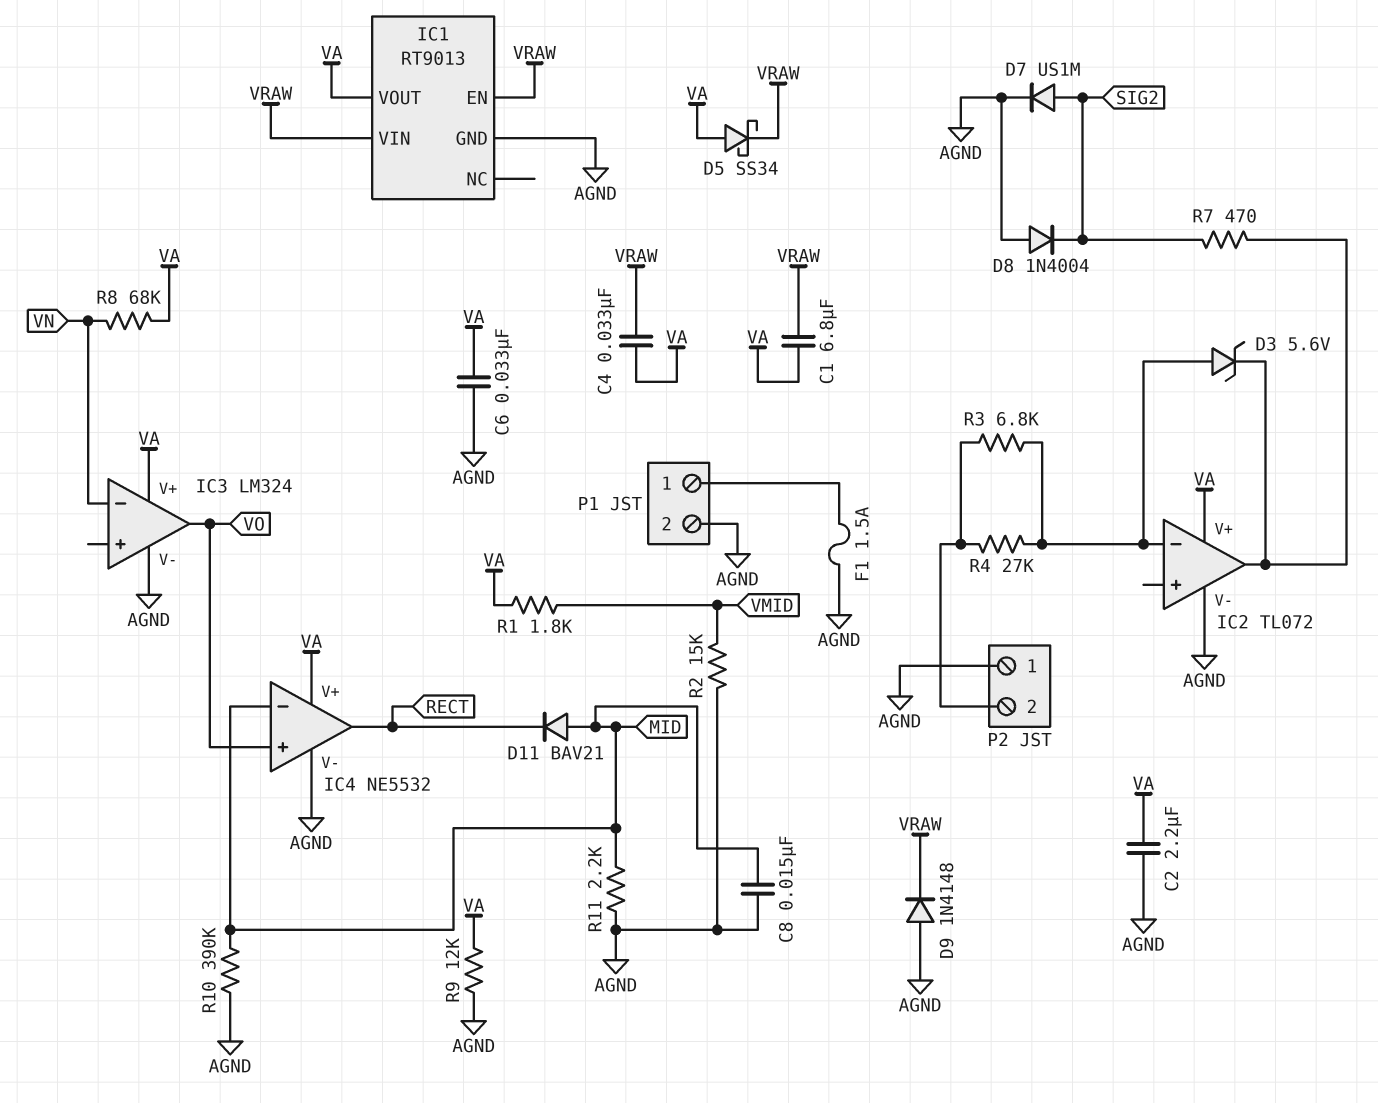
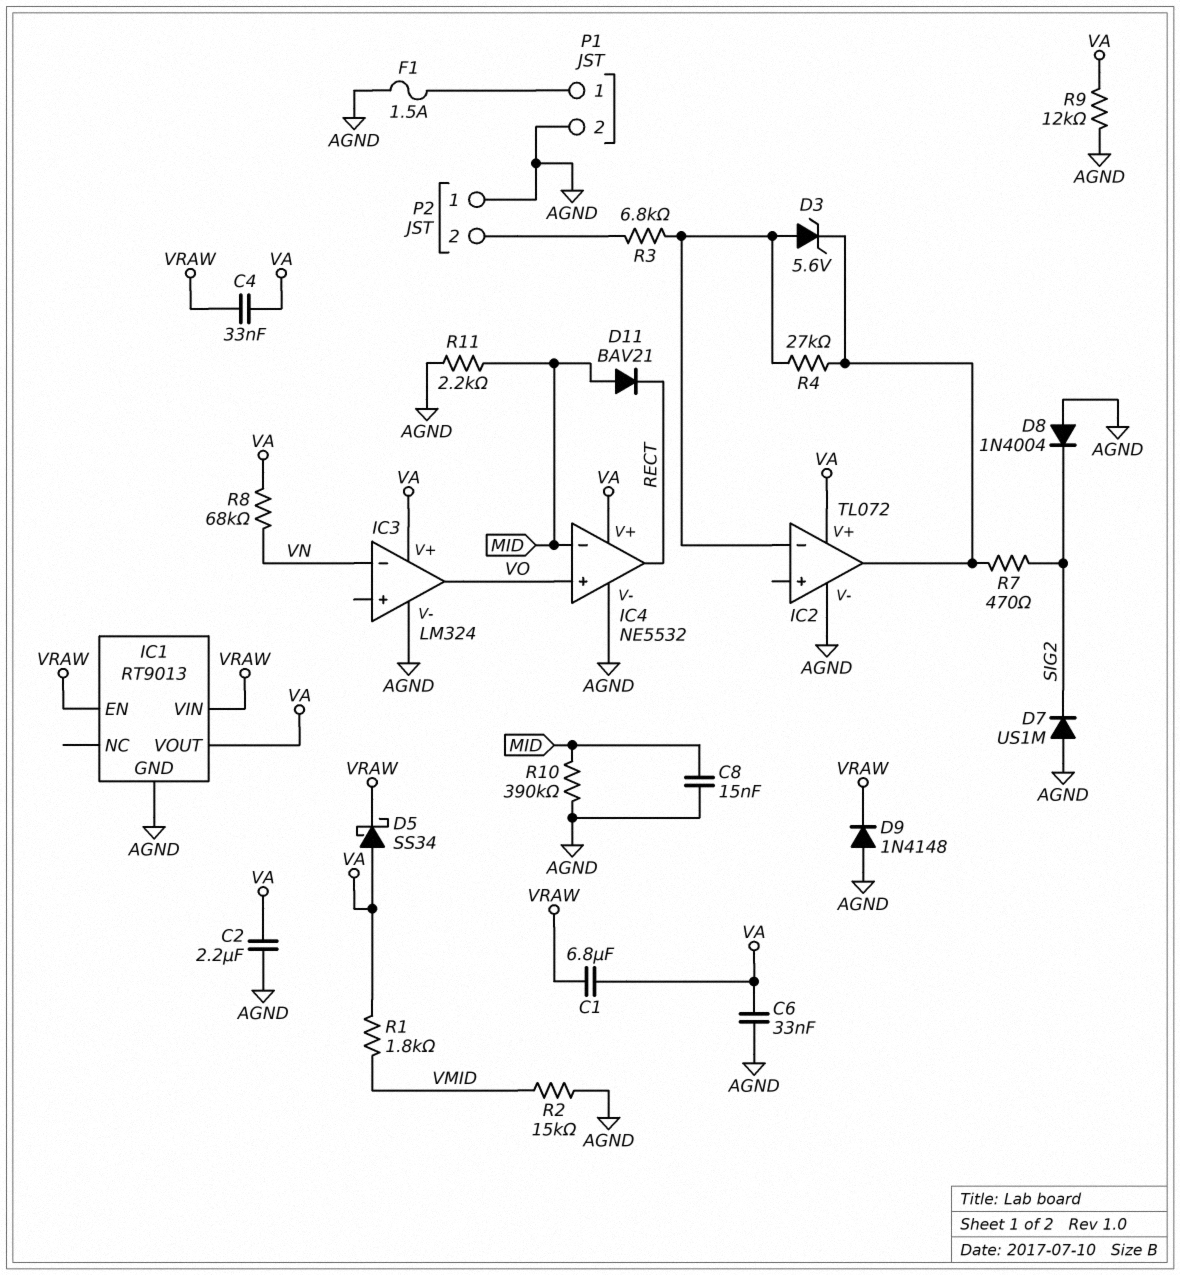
D7: diode US1M (A SIG2, K AGND) -> diode US1M (A AGND, K SIG2)
R4: 27k (IC2/in-, P2/2) -> 27k (IC2/in-, IC2/out)

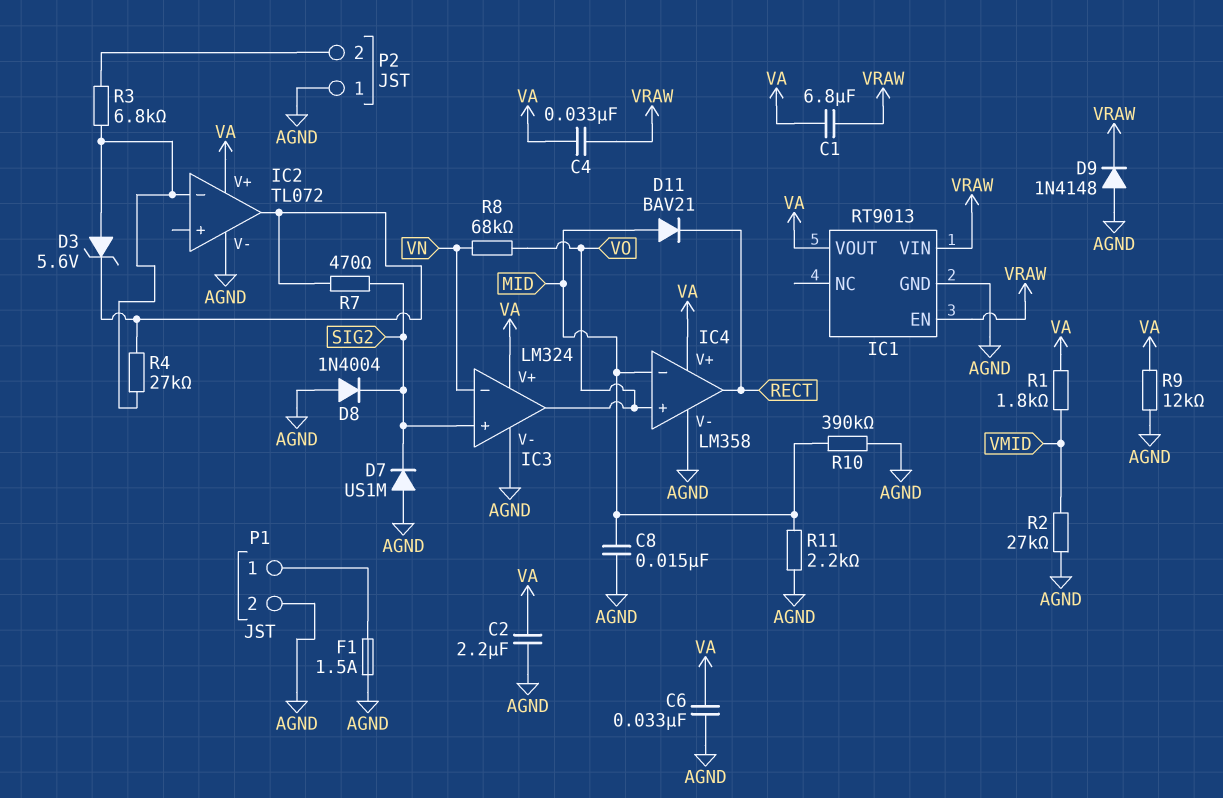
D5: schottky SS34 (A VA, K VRAW) -> none
IC3 pin in+: none -> SIG2
IC4: NE5532 -> LM358
R2: 15k (AGND, VMID) -> 27k (AGND, VMID)
R8: 68k (VA, VN) -> 68k (VN, VO)

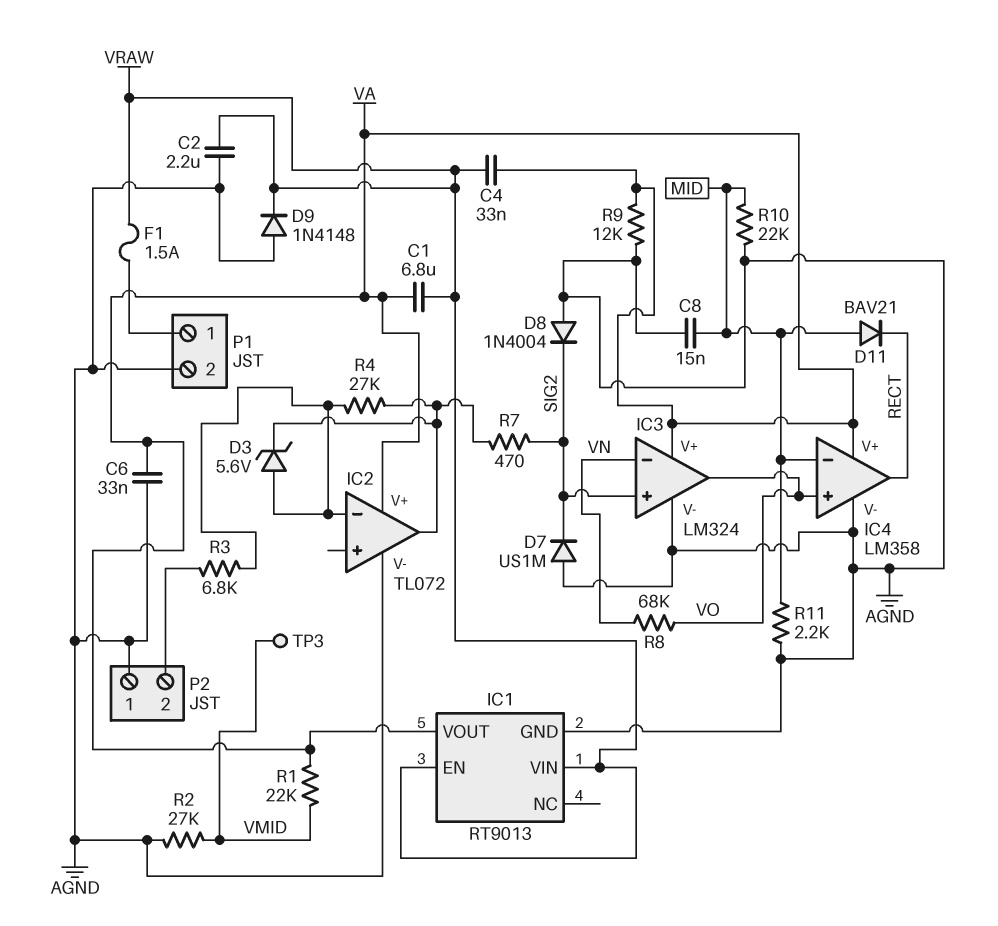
C2: 2.2uF (AGND, VA) -> 2.2uF (AGND, VRAW)
F1: 1.5A (AGND, P1/1) -> 1.5A (P1/1, VRAW)
R1: 1.8k (VA, VMID) -> 22k (VA, VMID)
R10: 390k (AGND, MID) -> 22k (AGND, MID)
TP3: none -> test point (VMID)

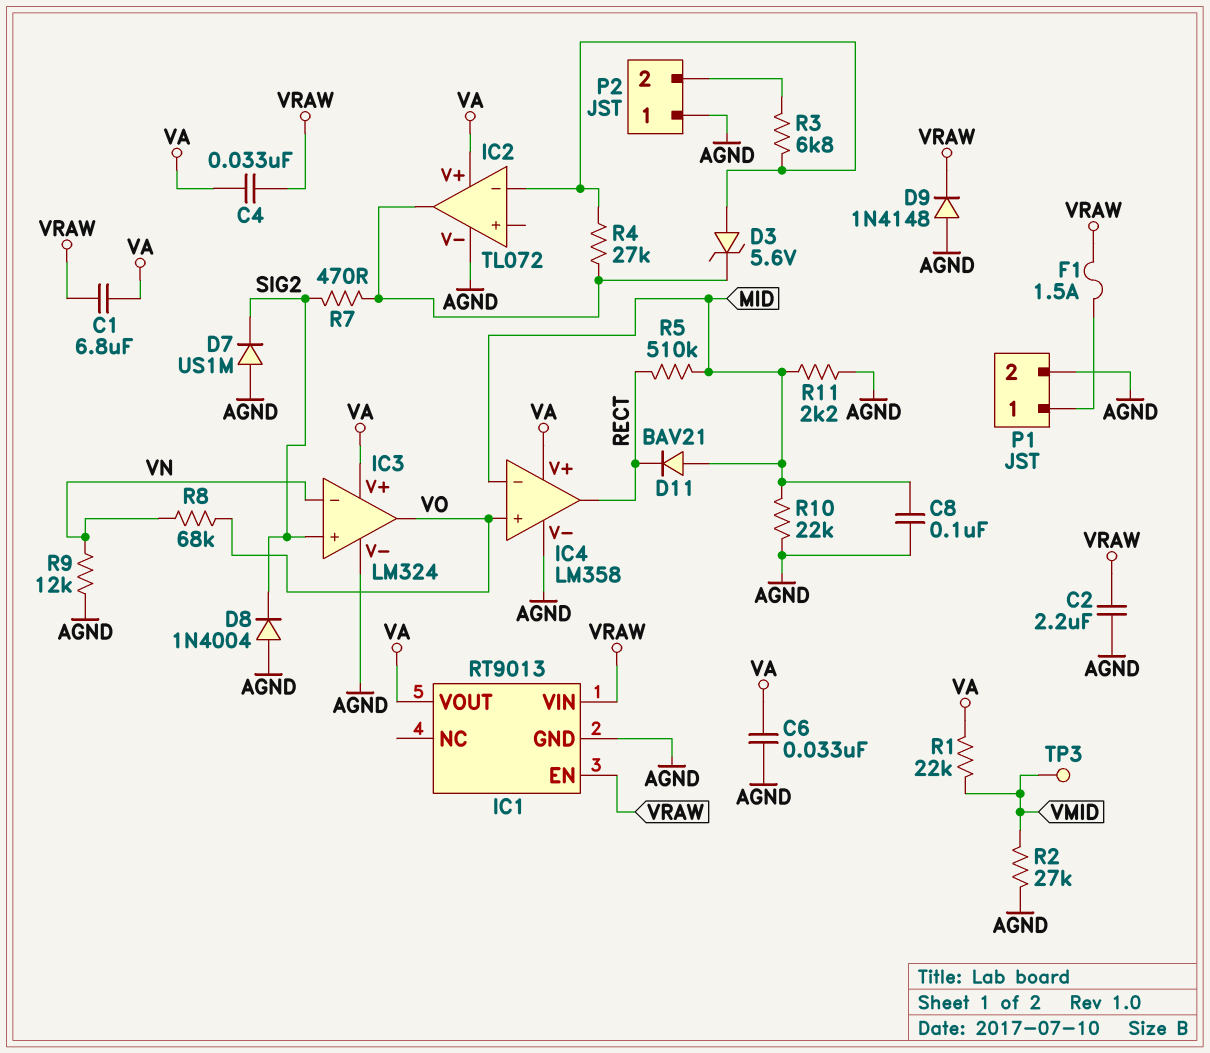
C8: 15nF (AGND, MID) -> 100nF (AGND, MID)
R5: none -> 510k (MID, RECT)
R9: 12k (AGND, VA) -> 12k (AGND, VN)

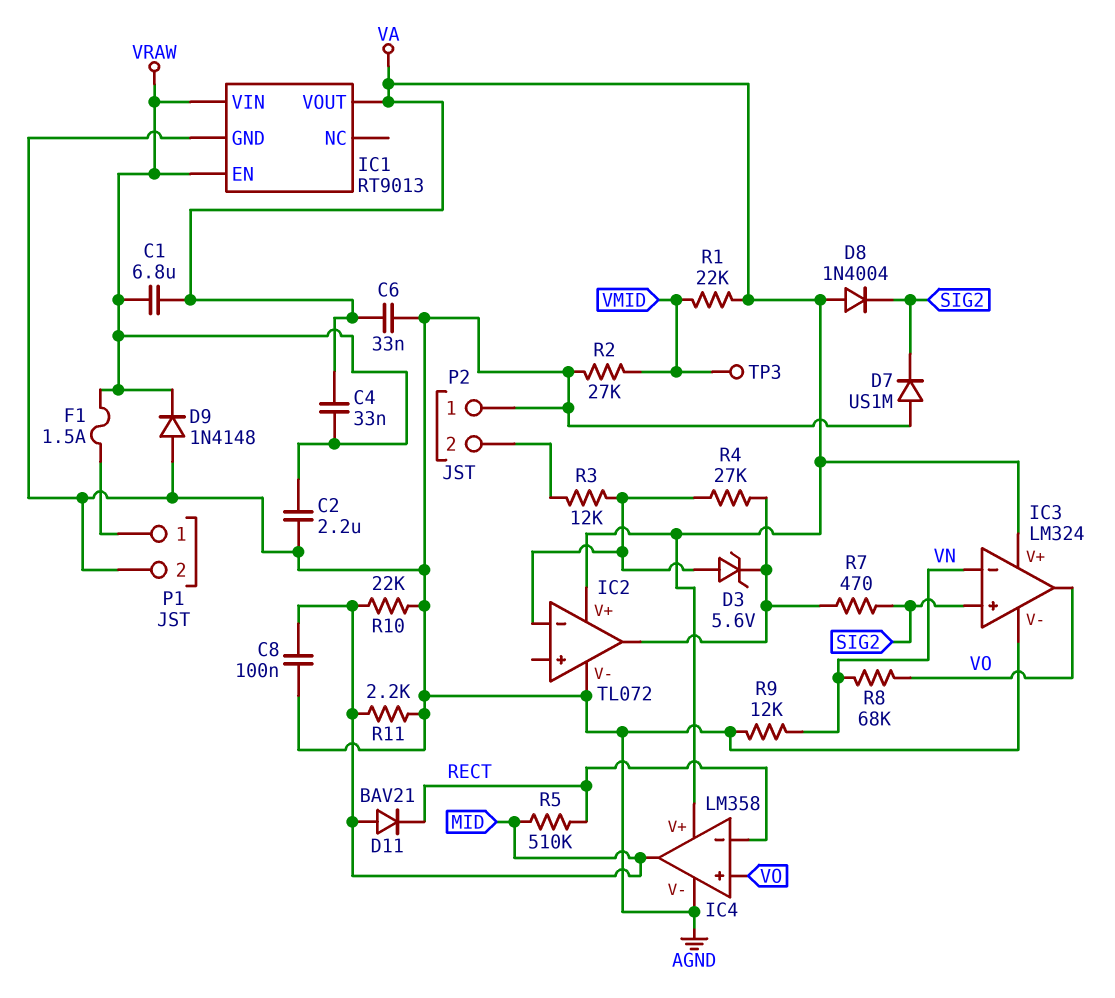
D8: diode 1N4004 (A AGND, K SIG2) -> diode 1N4004 (A VA, K SIG2)
IC4 pin in-: MID -> RECT
IC4 pin out: RECT -> MID
R3: 6.8k (IC2/in-, P2/2) -> 12k (IC2/in-, P2/2)

